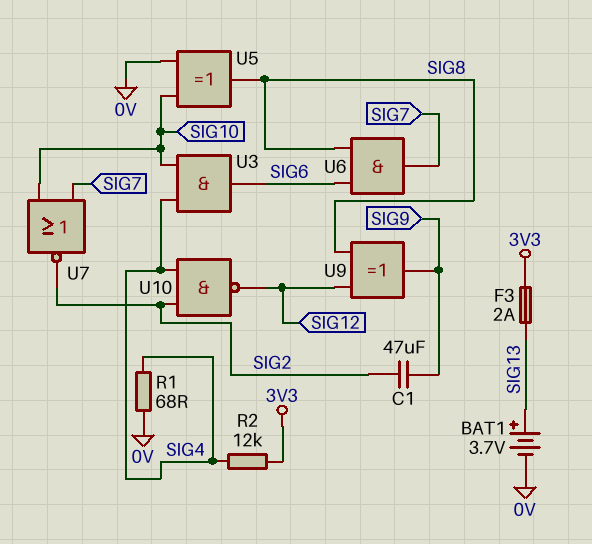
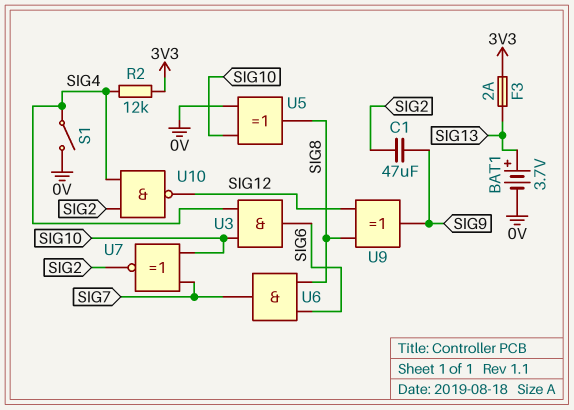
R1: 68 (0V, SIG4) -> none
S1: none -> switch (0V, SIG4)
U7: NOR (in SIG7, in SIG10, out SIG2) -> XNOR (in SIG7, in SIG10, out SIG2)

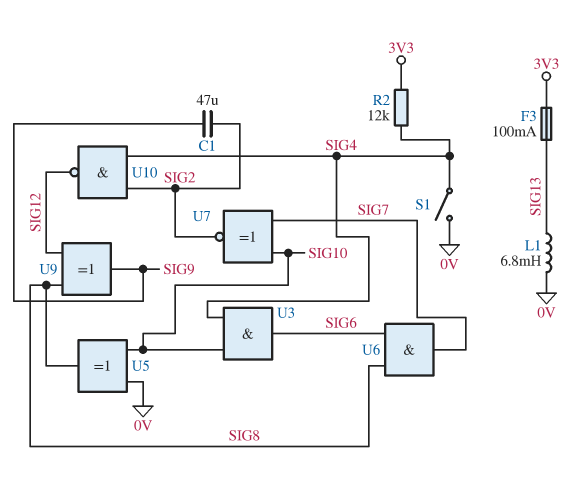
BAT1: 3.7V (plus SIG13, minus 0V) -> none
F3: 2A (3V3, SIG13) -> 100mA (3V3, SIG13)
L1: none -> 6.8mH (0V, SIG13)

